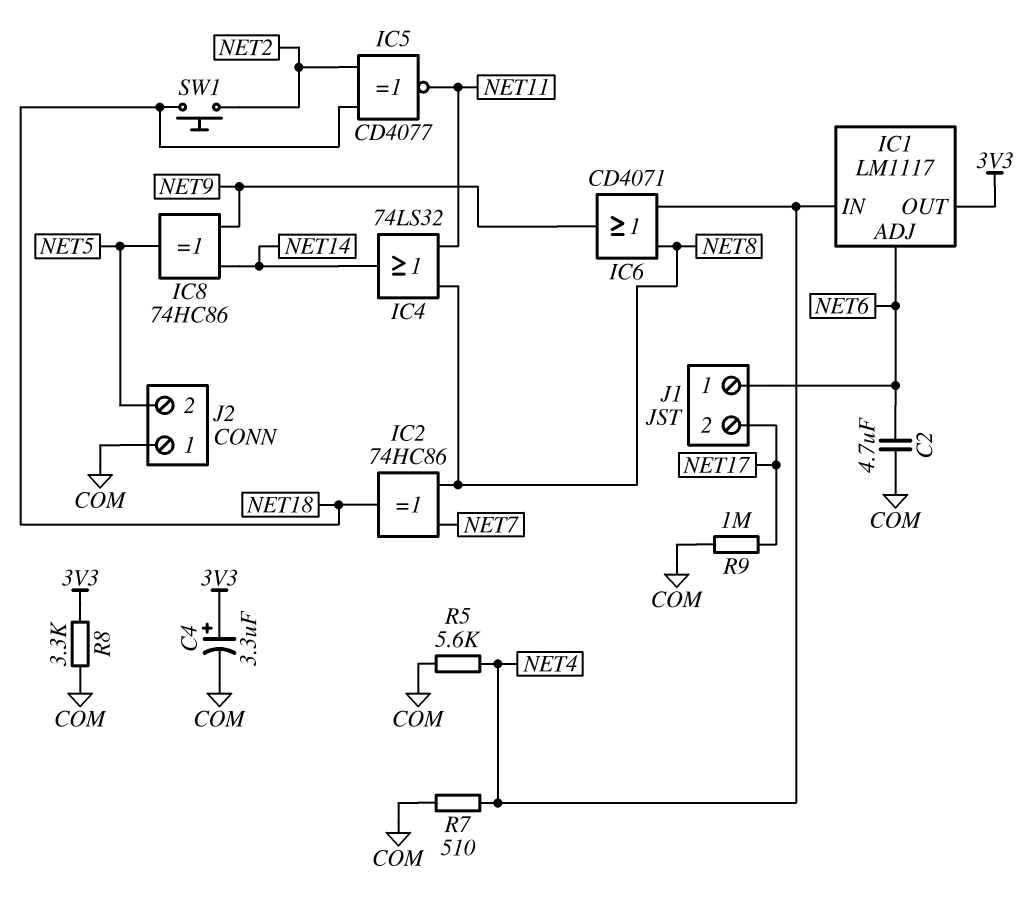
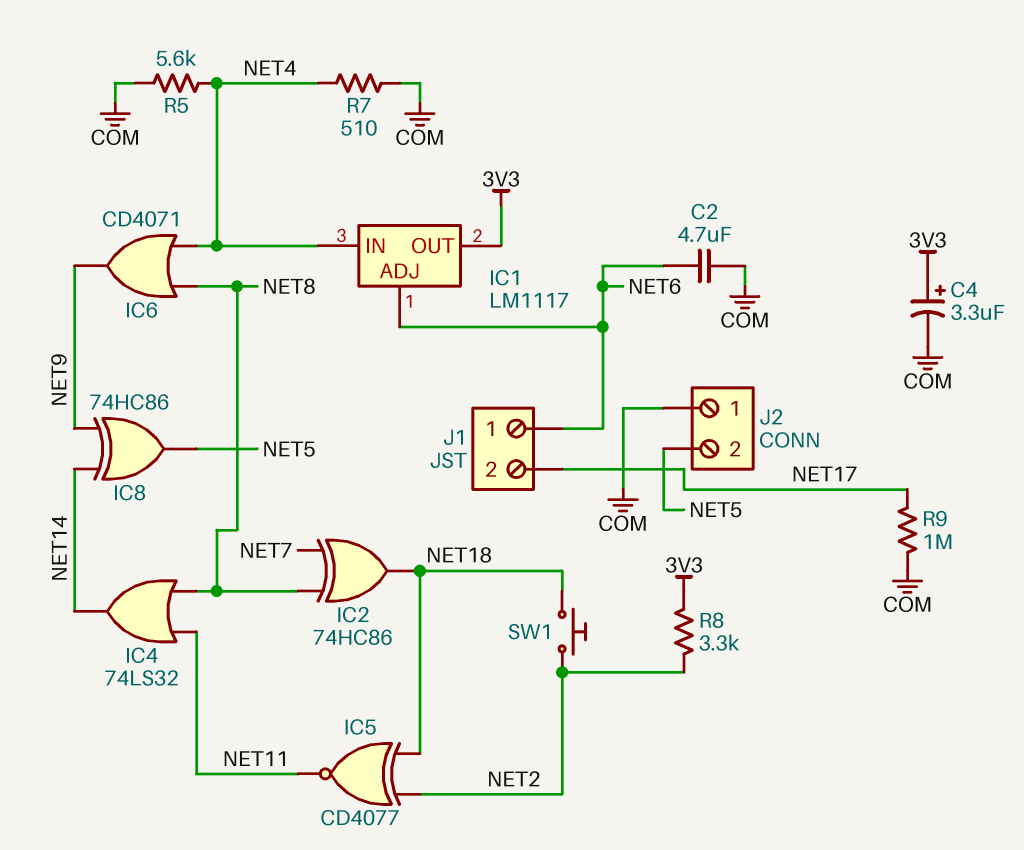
R8: 3.3k (3V3, COM) -> 3.3k (3V3, NET2)

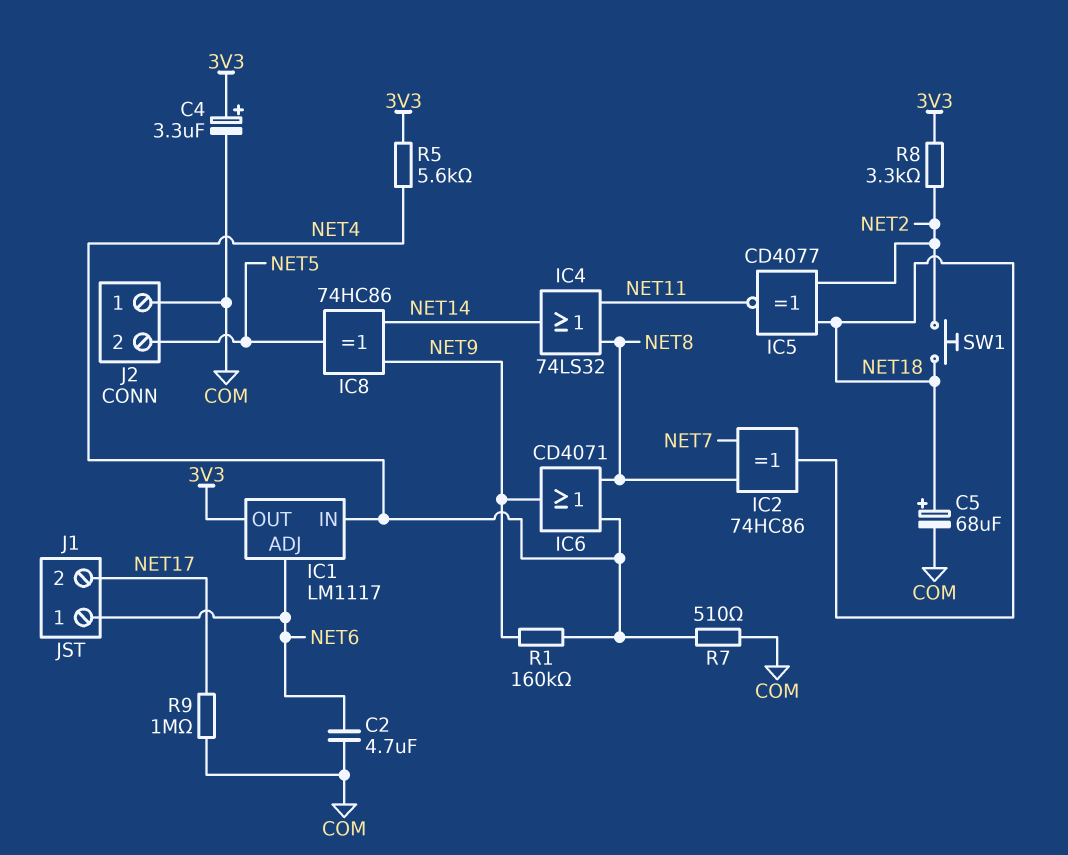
C5: none -> 68uF (plus NET18, minus COM)
R1: none -> 160k (NET4, NET9)
R5: 5.6k (COM, NET4) -> 5.6k (3V3, NET4)

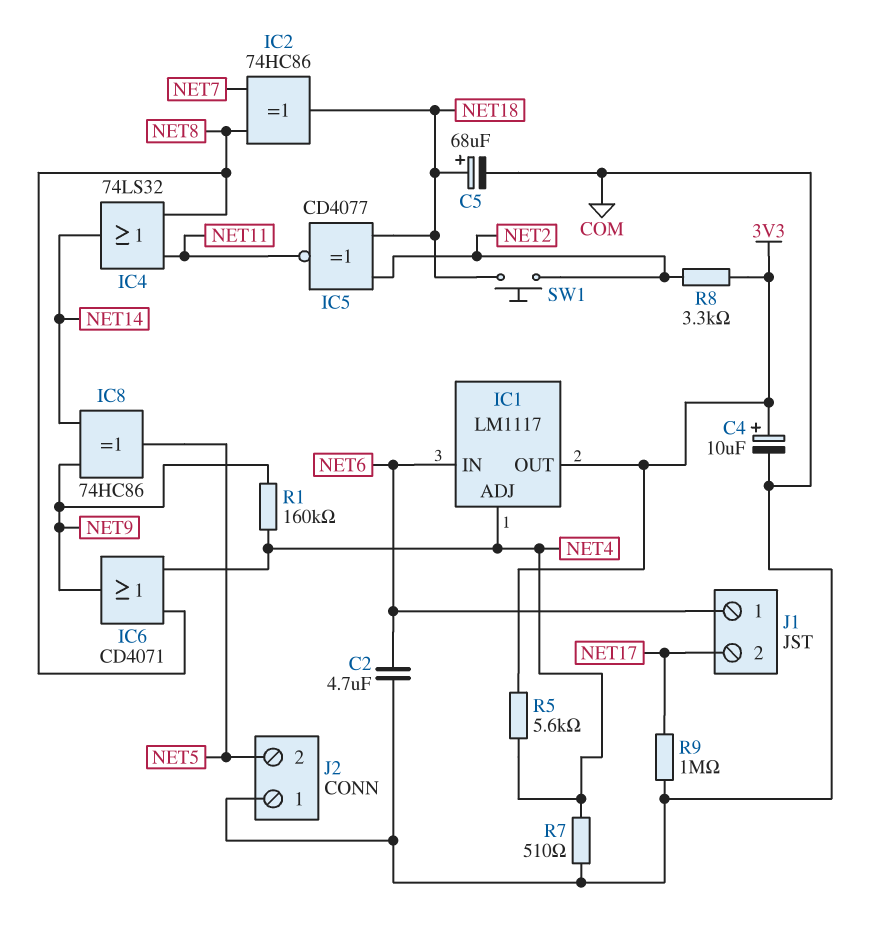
C4: 3.3uF (plus 3V3, minus COM) -> 10uF (plus 3V3, minus COM)
IC1 pin ADJ: NET6 -> NET4
IC1 pin IN: NET4 -> NET6

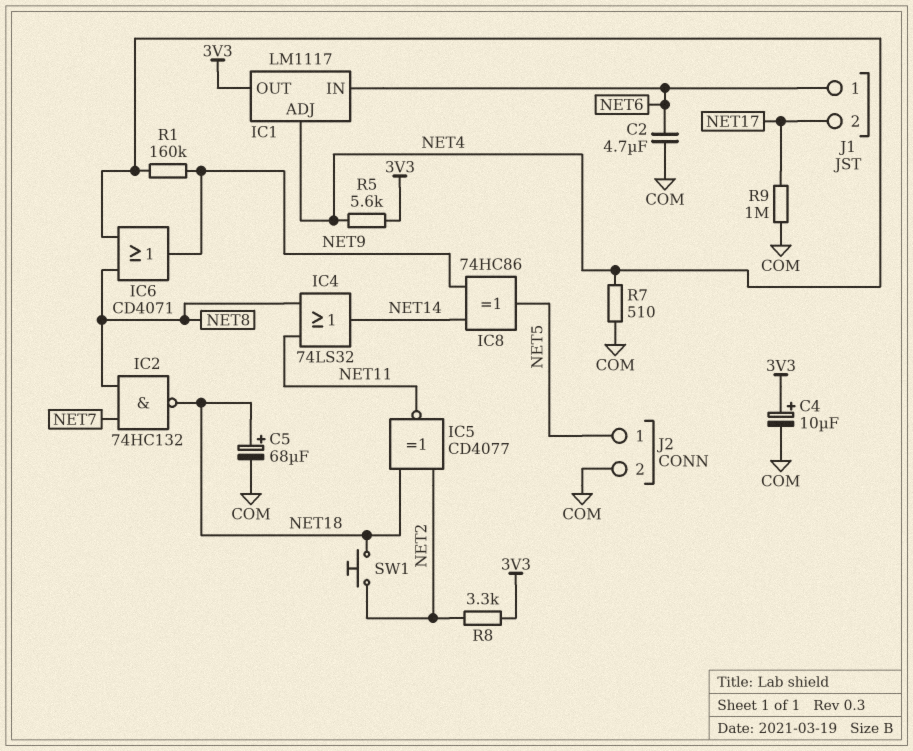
IC2: XOR 74HC86 (in NET7, in NET8, out NET18) -> NAND 74HC132 (in NET7, in NET8, out NET18)
J2 pin 1: COM -> NET5
J2 pin 2: NET5 -> COM

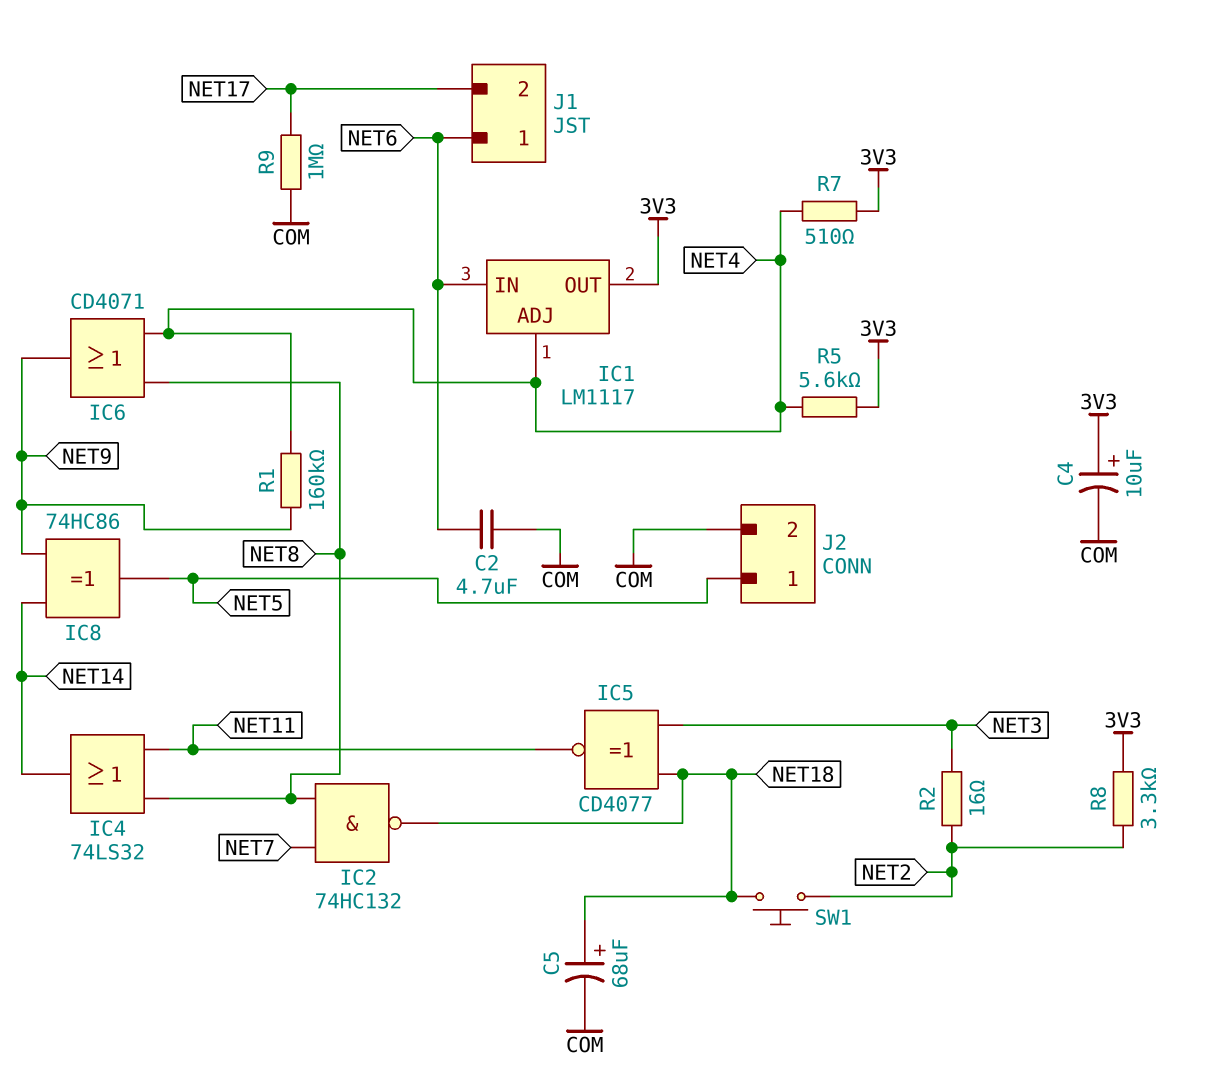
IC5: XNOR CD4077 (in NET2, in NET18, out NET11) -> XNOR CD4077 (in NET3, in NET18, out NET11)
R2: none -> 16 (NET2, NET3)
R7: 510 (COM, NET4) -> 510 (3V3, NET4)

